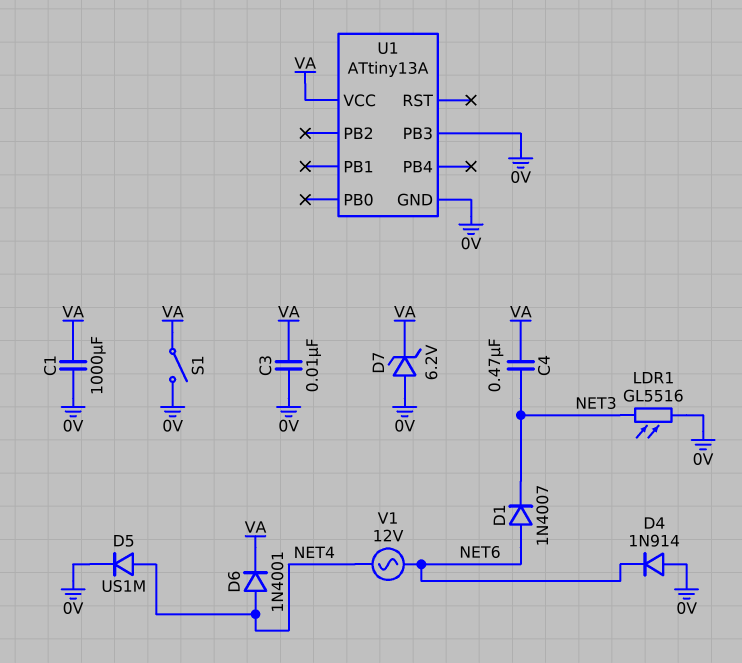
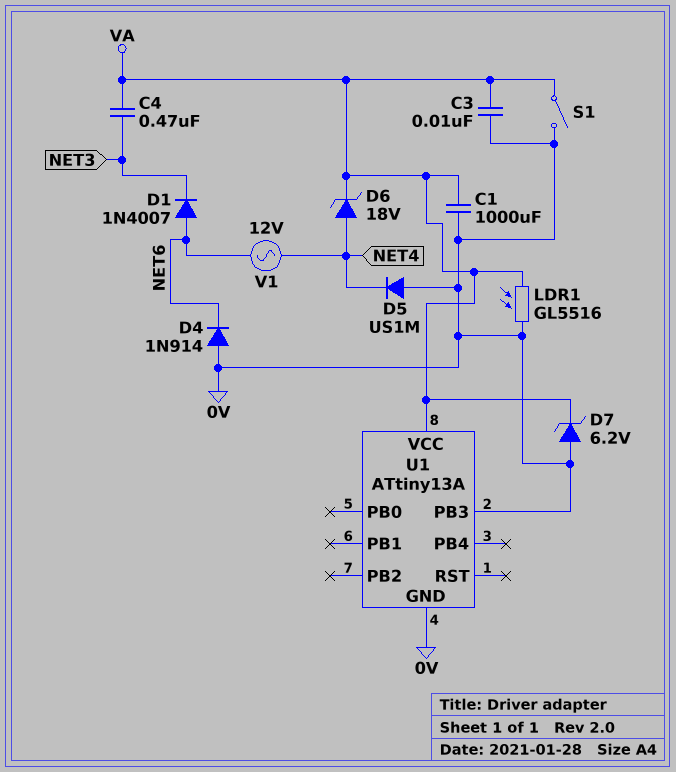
D5: diode US1M (A NET4, K 0V) -> diode US1M (A 0V, K NET4)
D6: diode 1N4001 (A NET4, K VA) -> zener 18V (A NET4, K VA)
LDR1: GL5516 (0V, NET3) -> GL5516 (0V, VA)

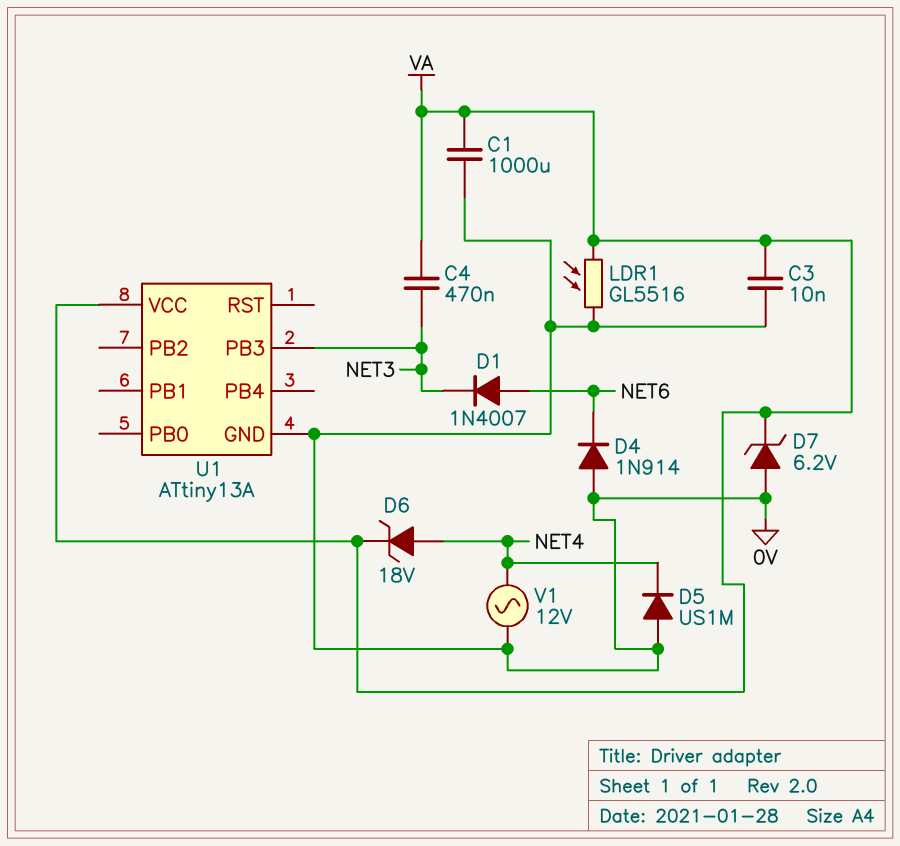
S1: switch (0V, VA) -> none
U1 pin PB3: 0V -> NET3
V1: AC 12V (NET4, NET6) -> AC 12V (0V, NET4)

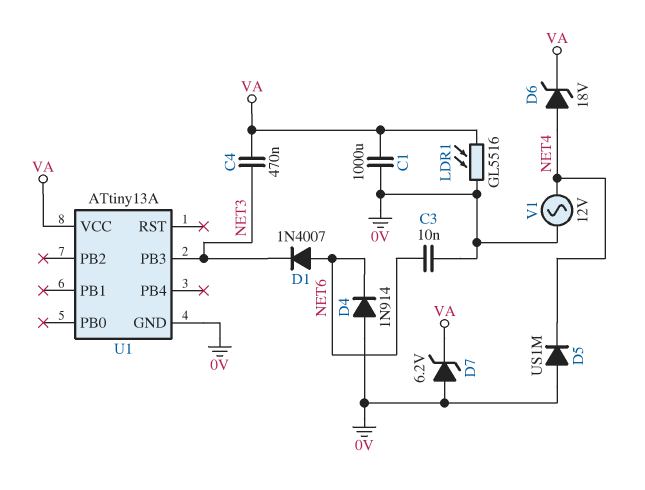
C3: 10nF (0V, VA) -> 10nF (0V, NET6)

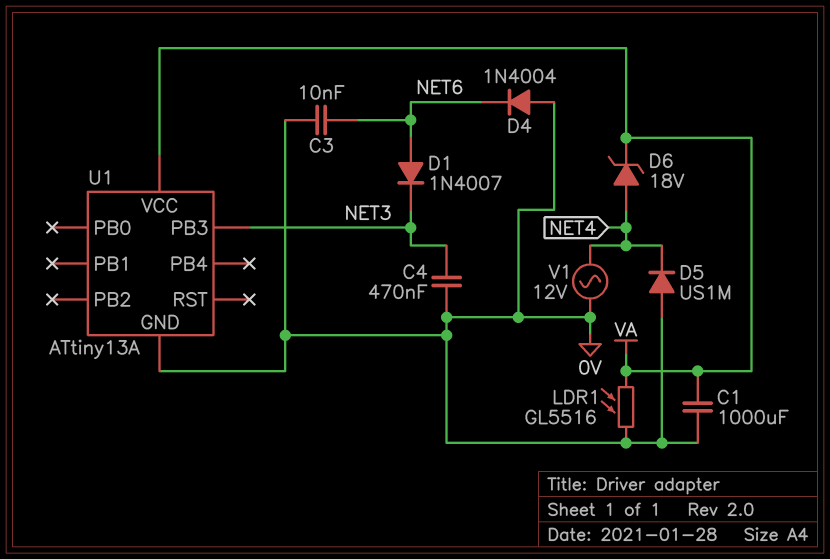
C4: 470nF (NET3, VA) -> 470nF (0V, NET3)
D4: diode 1N914 (A 0V, K NET6) -> diode 1N4004 (A 0V, K NET6)
D7: zener 6.2V (A 0V, K VA) -> none

